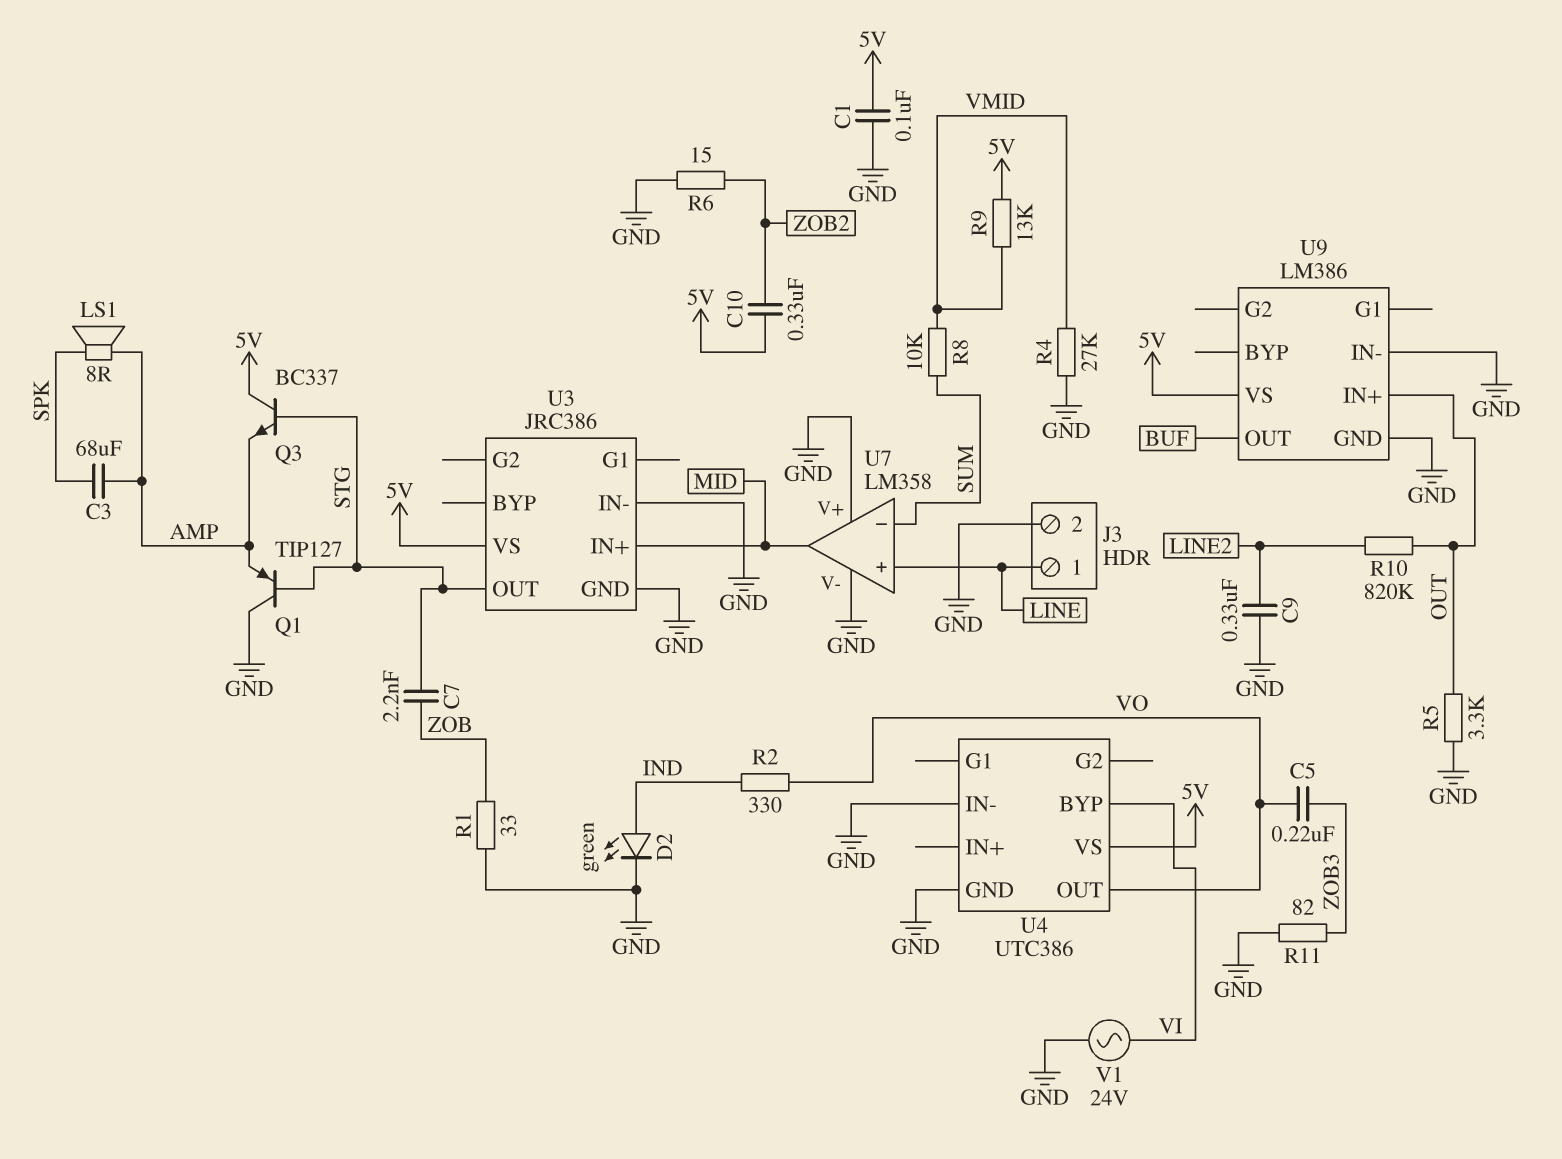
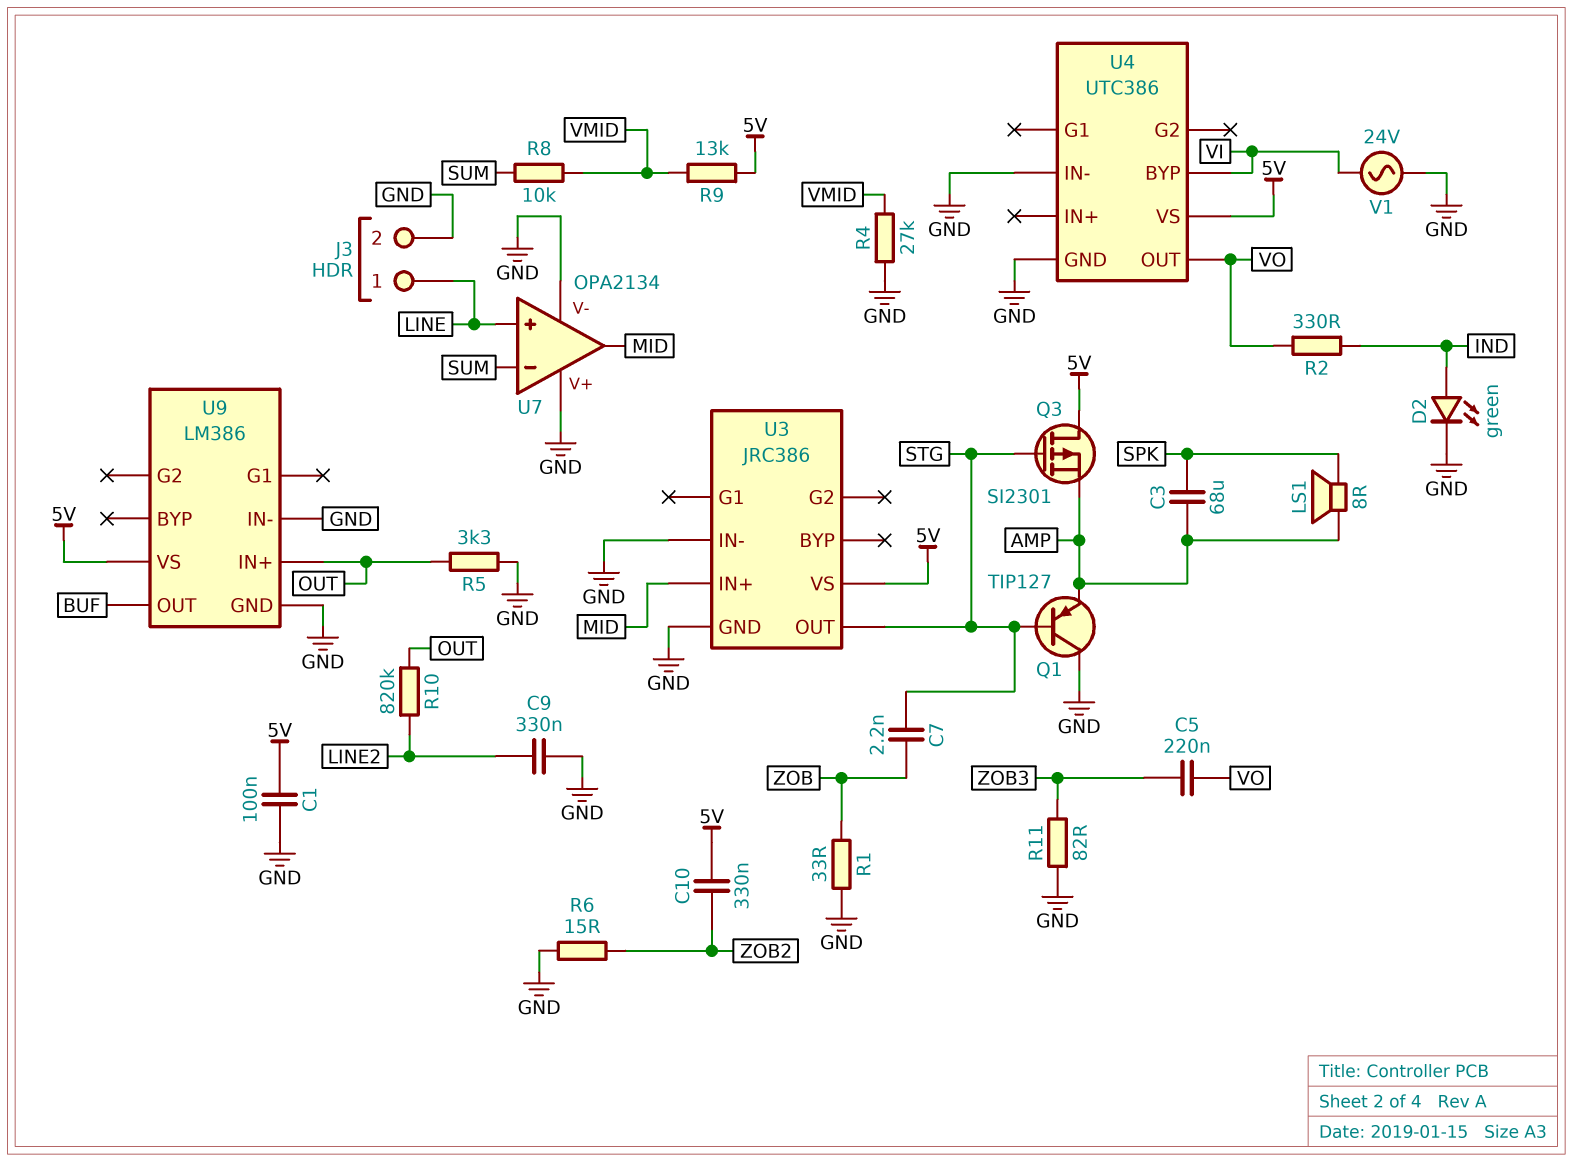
Q3: NPN BC337 (B STG, C 5V, E AMP) -> PMOS SI2301 (G STG, D 5V, S AMP)
U7: LM358 -> OPA2134

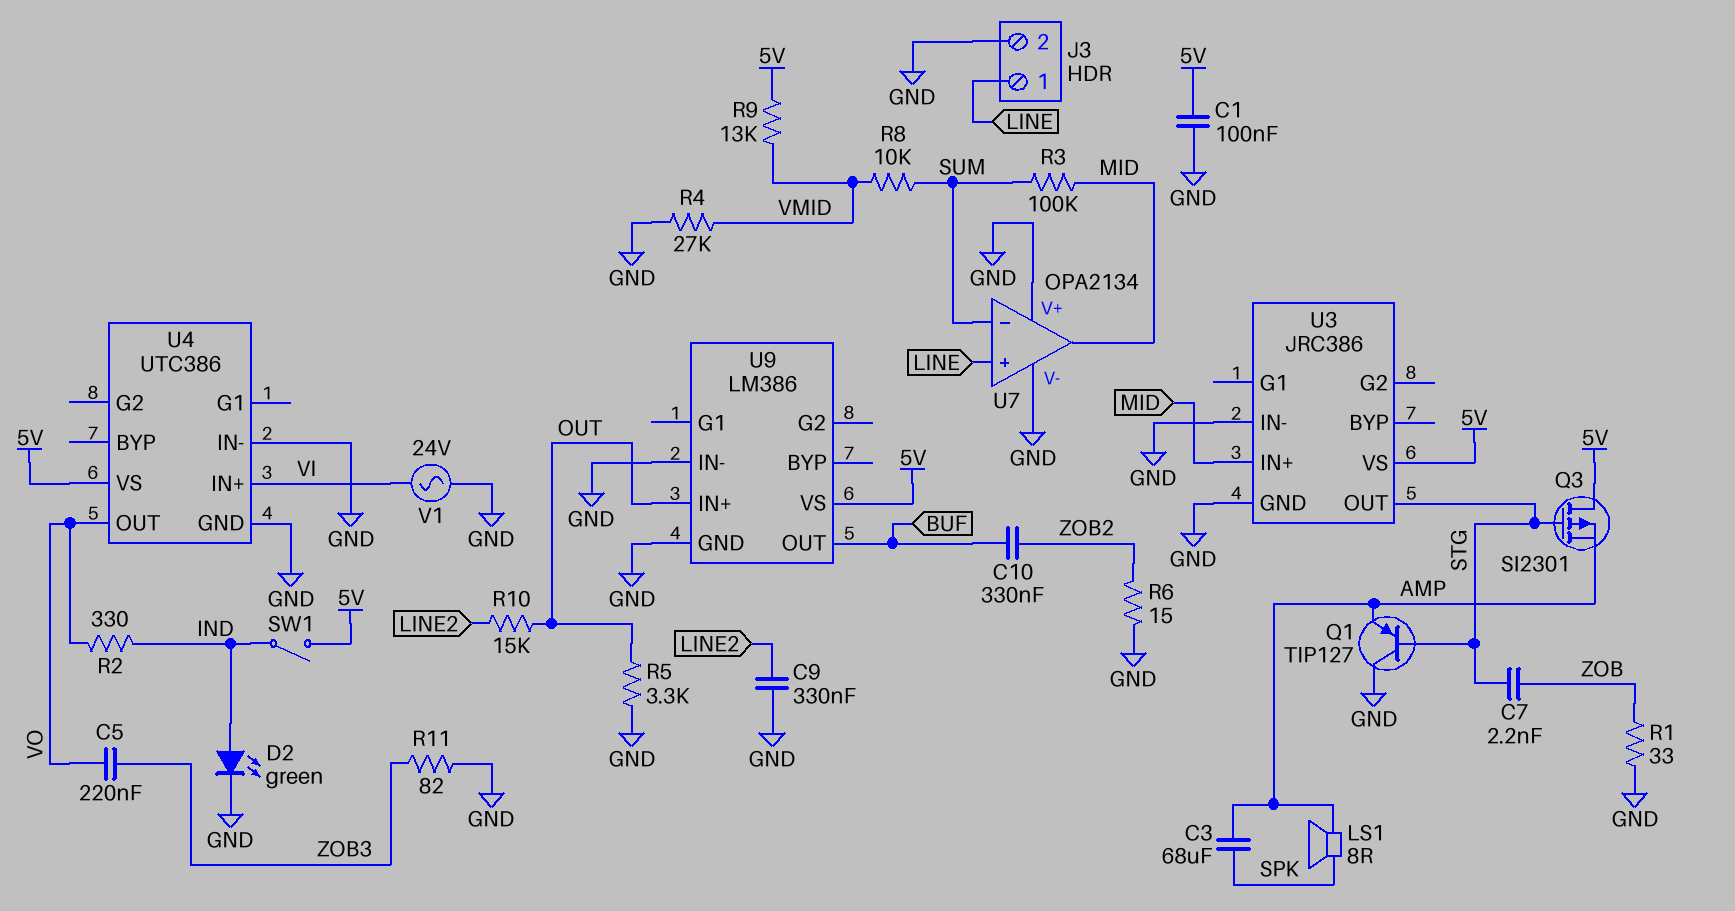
C10: 330nF (5V, ZOB2) -> 330nF (BUF, ZOB2)
R3: none -> 100k (MID, SUM)
R10: 820k (LINE2, OUT) -> 15k (LINE2, OUT)
SW1: none -> switch (5V, IND)
U4 pin BYP: VI -> none
U4 pin IN+: none -> VI

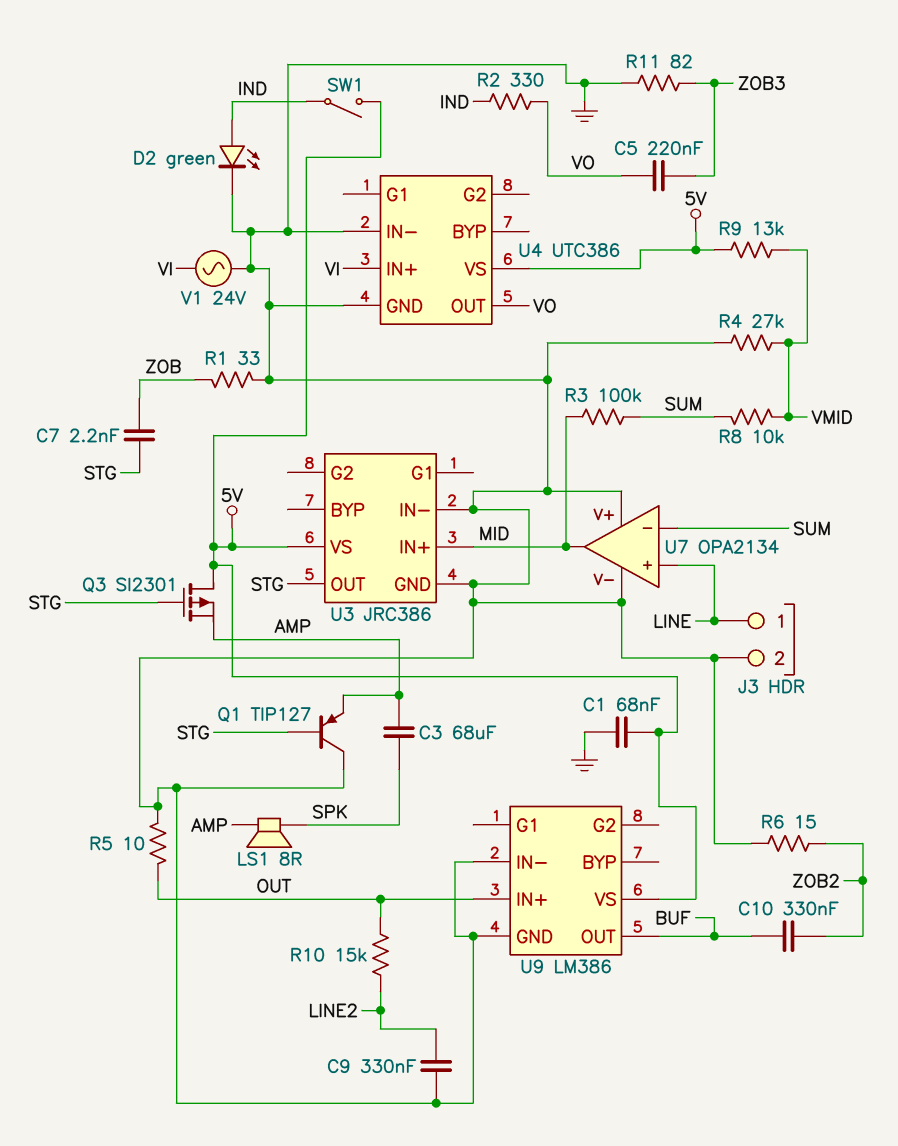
C1: 100nF (5V, GND) -> 68nF (5V, GND)
R5: 3.3k (GND, OUT) -> 10 (GND, OUT)

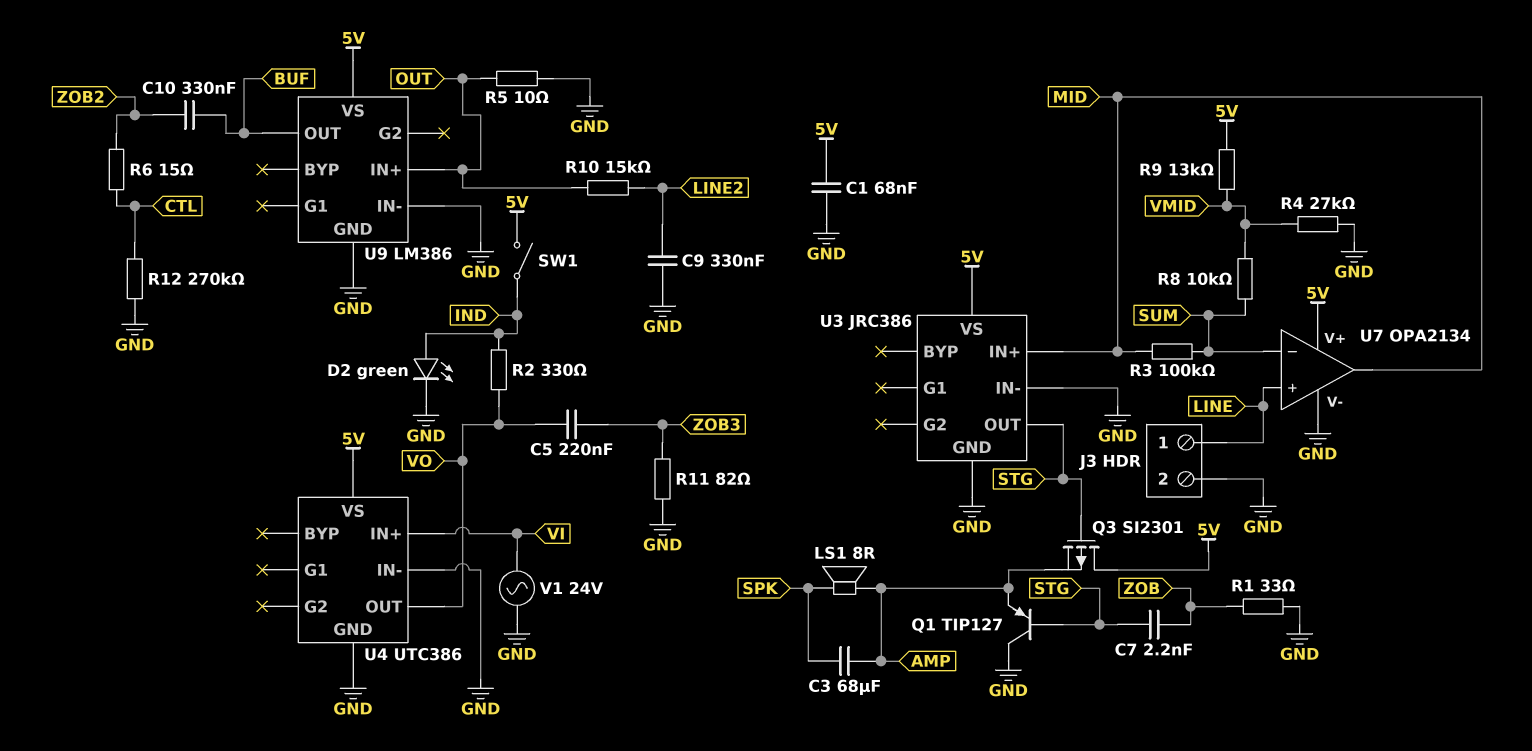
R6: 15 (GND, ZOB2) -> 15 (CTL, ZOB2)
R12: none -> 270k (CTL, GND)
U7 pin V+: GND -> 5V

